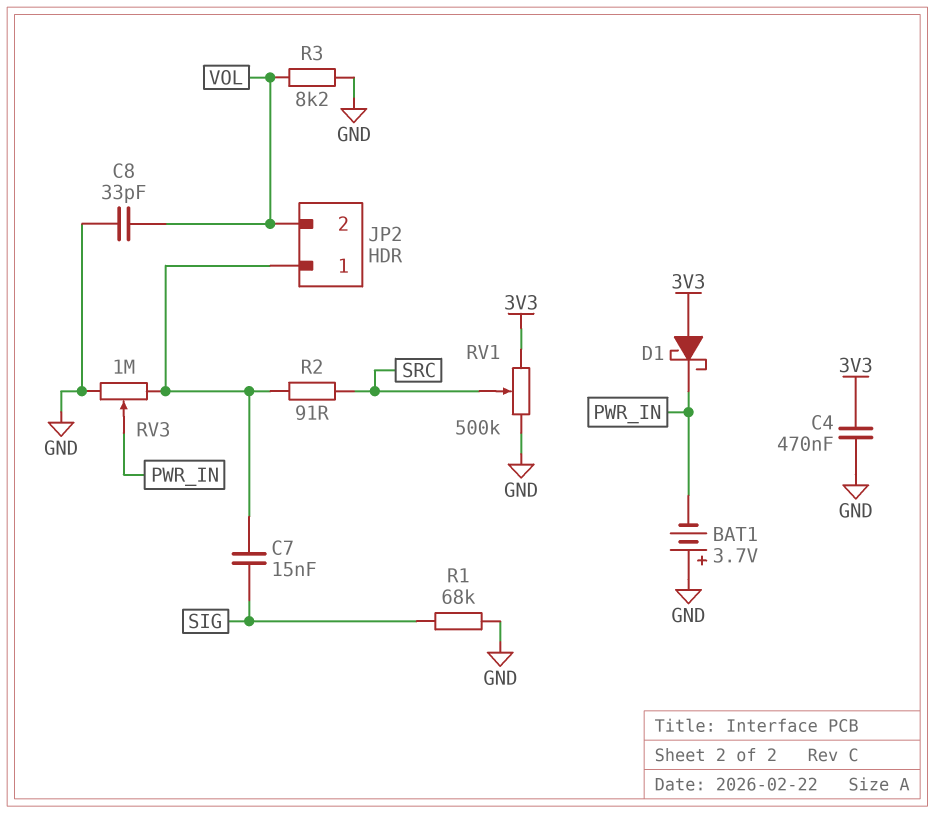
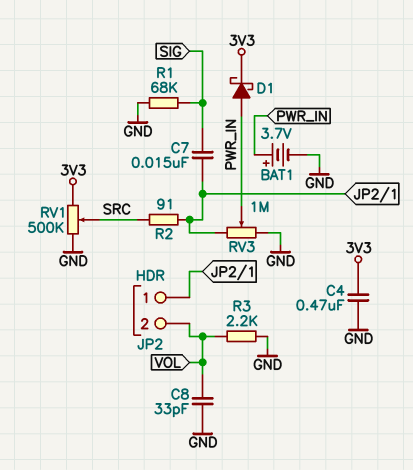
BAT1: 3.7V (plus GND, minus PWR_IN) -> 3.7V (plus PWR_IN, minus GND)
D1: schottky (A 3V3, K PWR_IN) -> schottky (A PWR_IN, K 3V3)
R3: 8.2k (GND, VOL) -> 2.2k (GND, VOL)

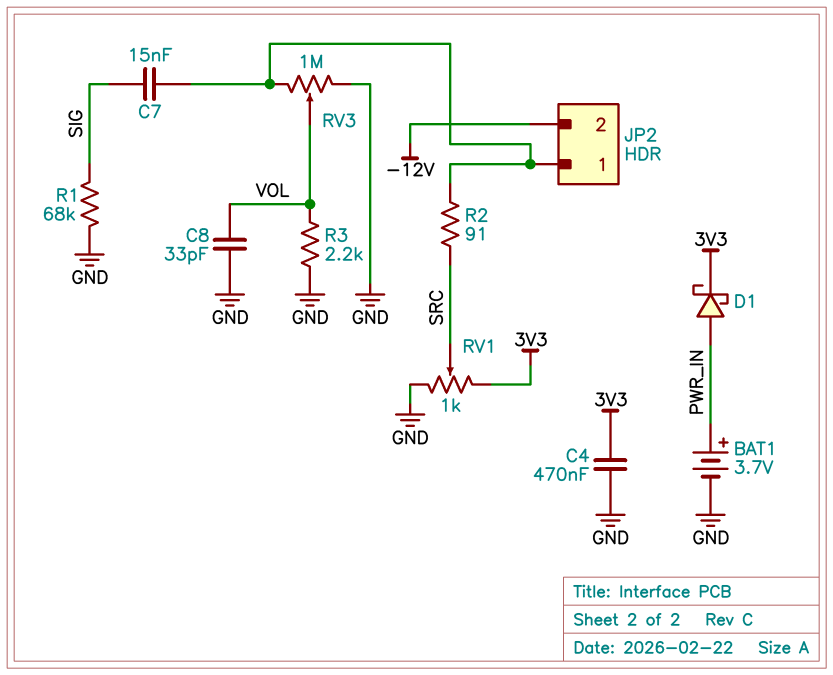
JP2 pin 2: VOL -> -12V
RV1: 500k (3V3, GND, wiper SRC) -> 1k (3V3, GND, wiper SRC)
RV3: 1M (GND, JP2/1, wiper PWR_IN) -> 1M (GND, JP2/1, wiper VOL)

